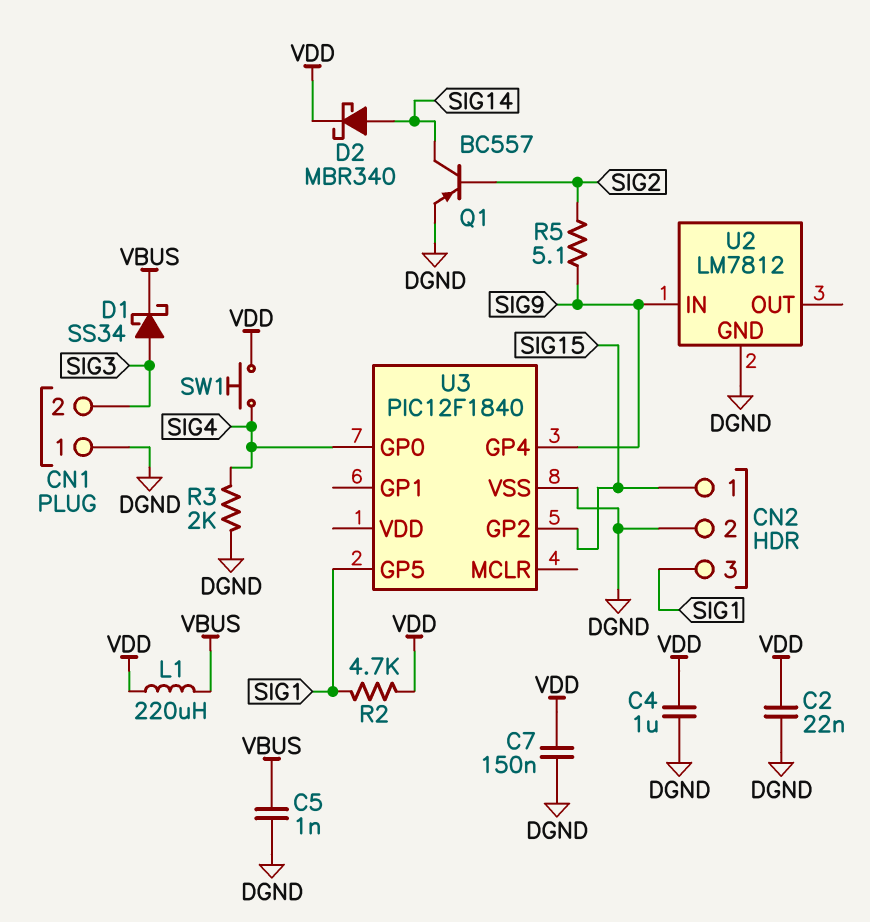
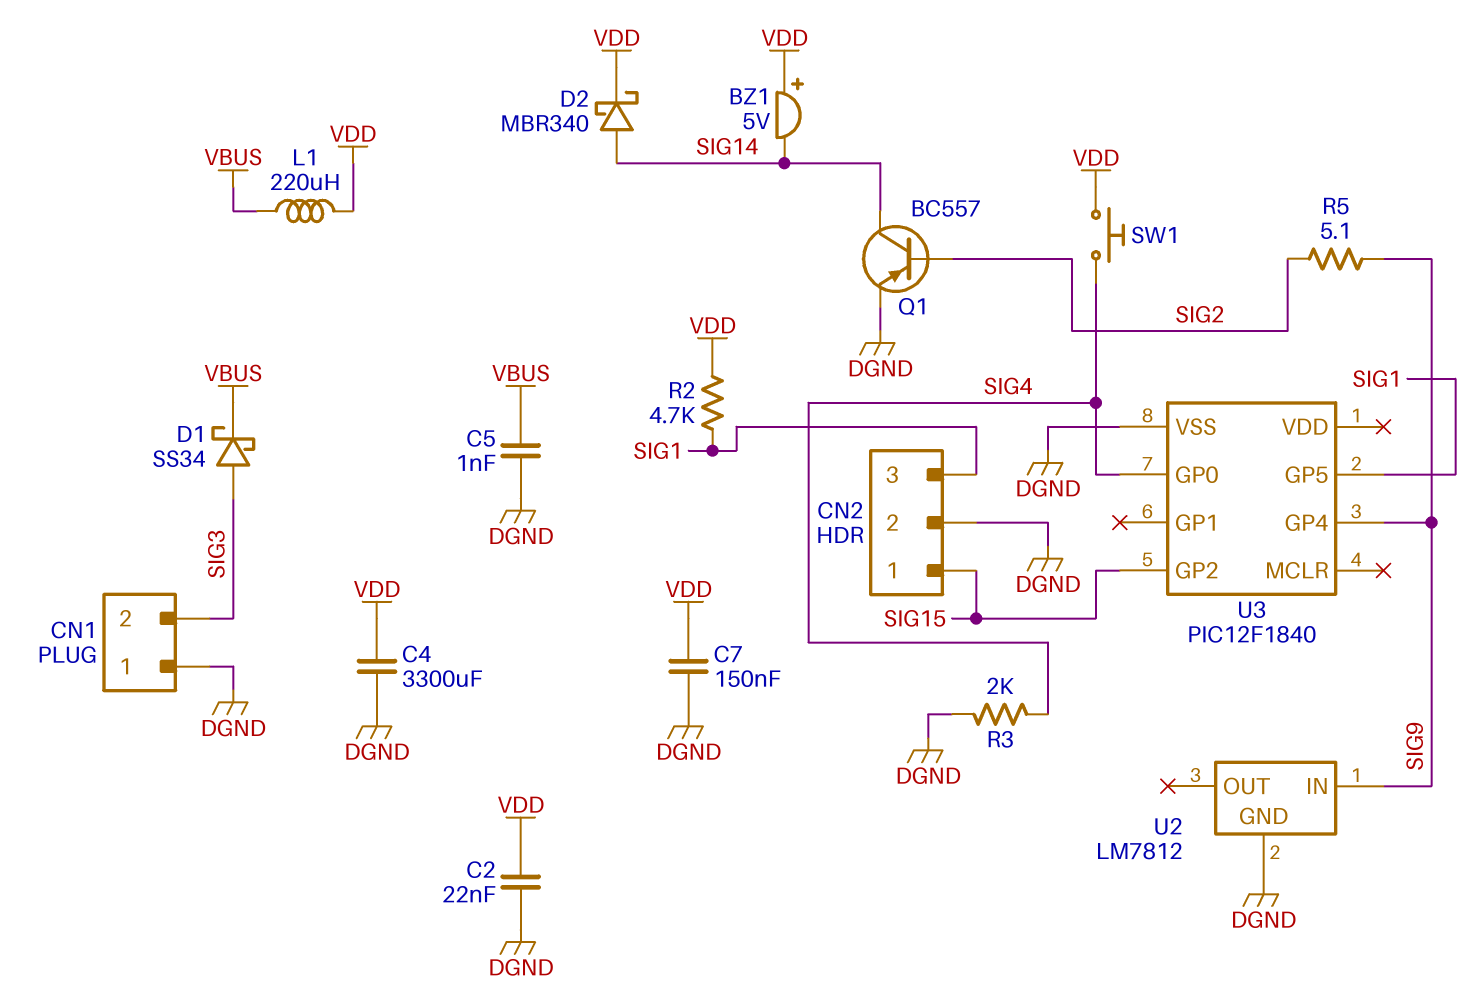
BZ1: none -> buzzer 5V (plus VDD, minus SIG14)
C4: 1uF (DGND, VDD) -> 3300uF (DGND, VDD)

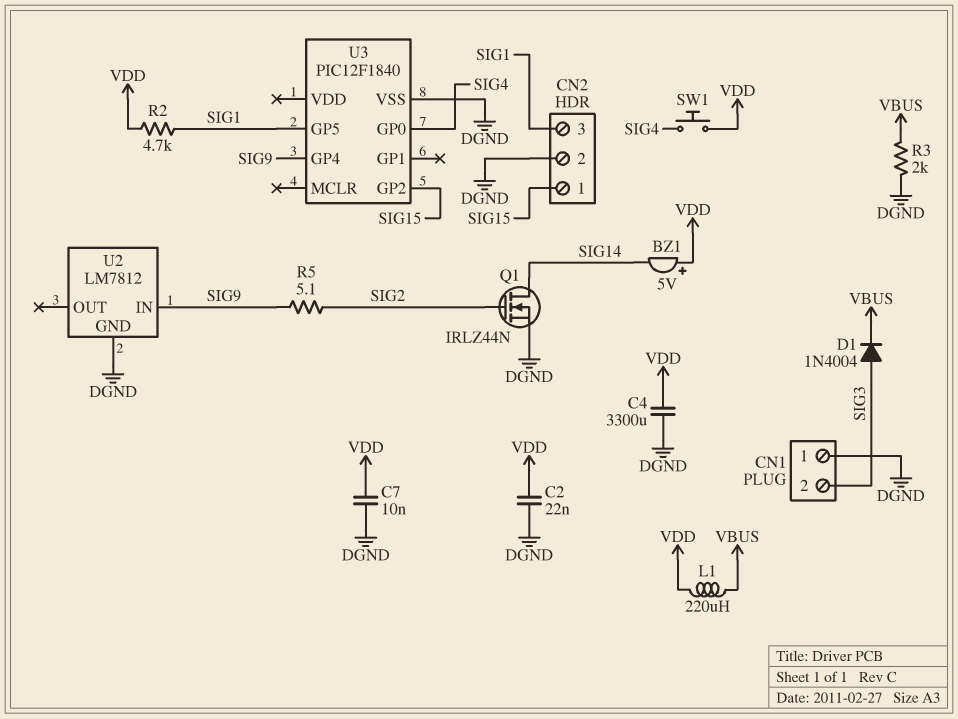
C5: 1nF (DGND, VBUS) -> none
C7: 150nF (DGND, VDD) -> 10nF (DGND, VDD)
D1: schottky SS34 (A SIG3, K VBUS) -> diode 1N4004 (A SIG3, K VBUS)
D2: schottky MBR340 (A SIG14, K VDD) -> none
Q1: PNP BC557 (B SIG2, C SIG14, E DGND) -> NMOS IRLZ44N (G SIG2, D SIG14, S DGND)
R3: 2k (DGND, SIG4) -> 2k (DGND, VBUS)

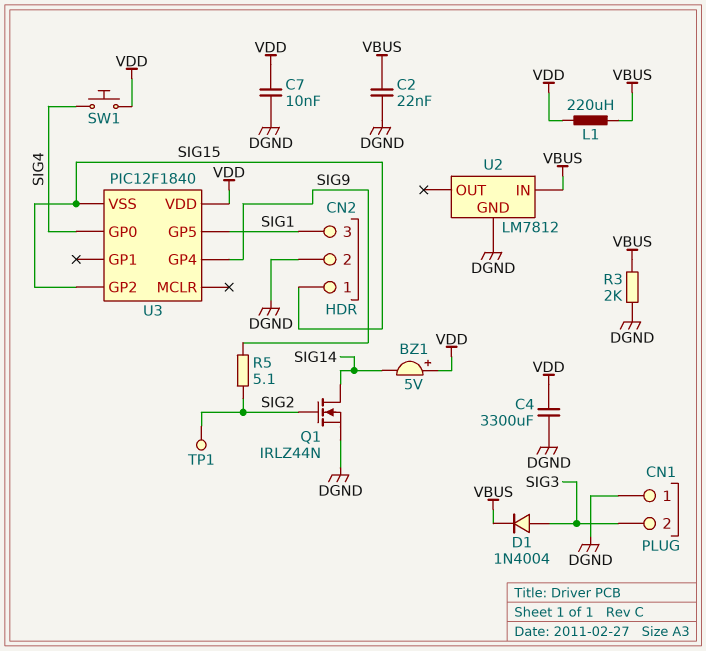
C2: 22nF (DGND, VDD) -> 22nF (DGND, VBUS)
R2: 4.7k (SIG1, VDD) -> none
TP1: none -> test point (SIG2)
U2 pin IN: SIG9 -> VBUS
U3 pin VDD: none -> VDD
U3 pin VSS: DGND -> SIG15

